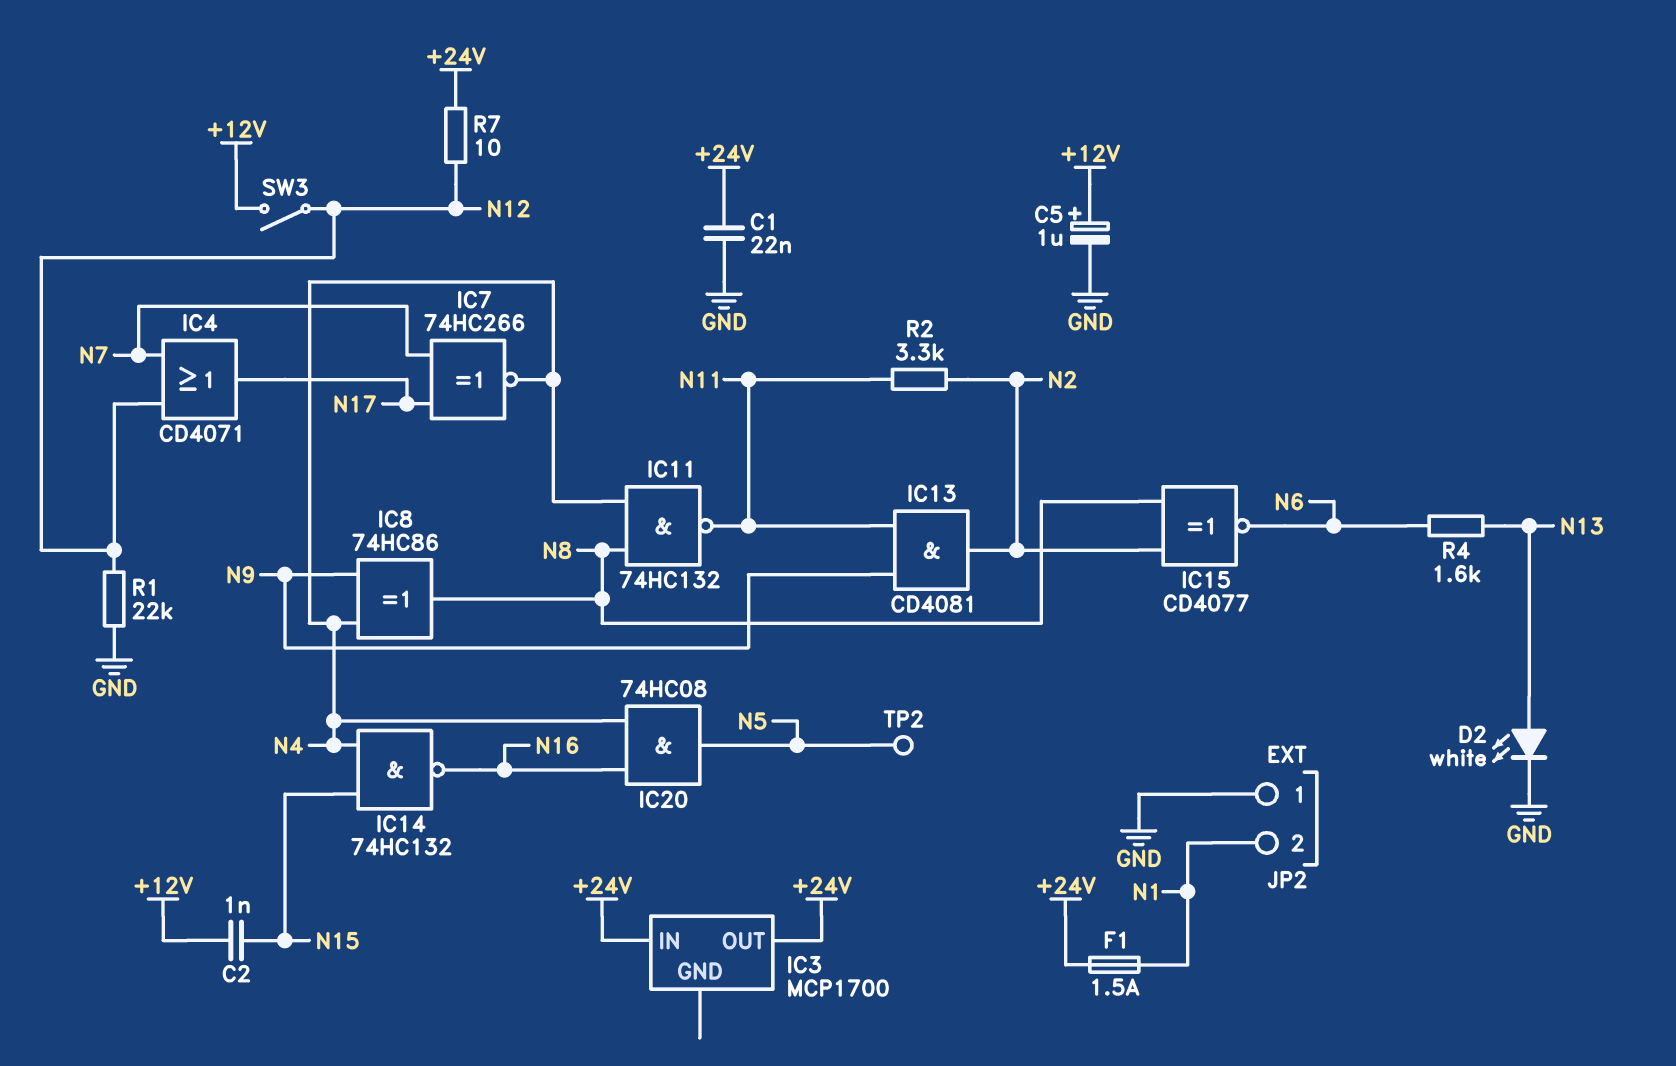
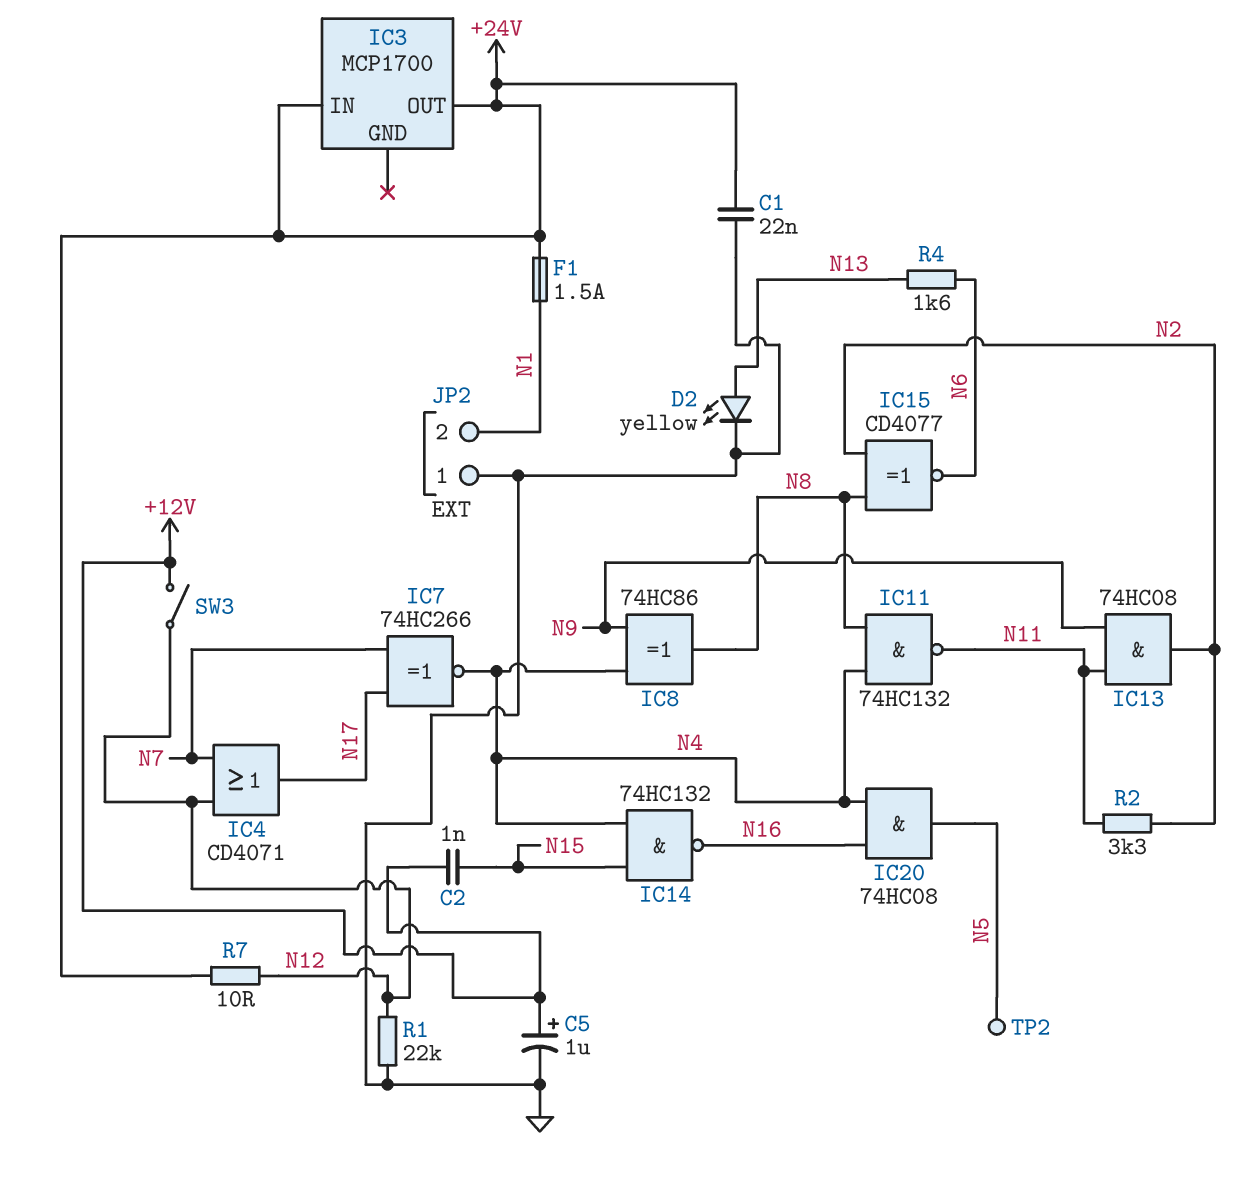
D2: LED white (A N13, K GND) -> LED yellow (A N13, K GND)
IC13: AND CD4081 (in N9, in N11, out N2) -> AND 74HC08 (in N9, in N11, out N2)

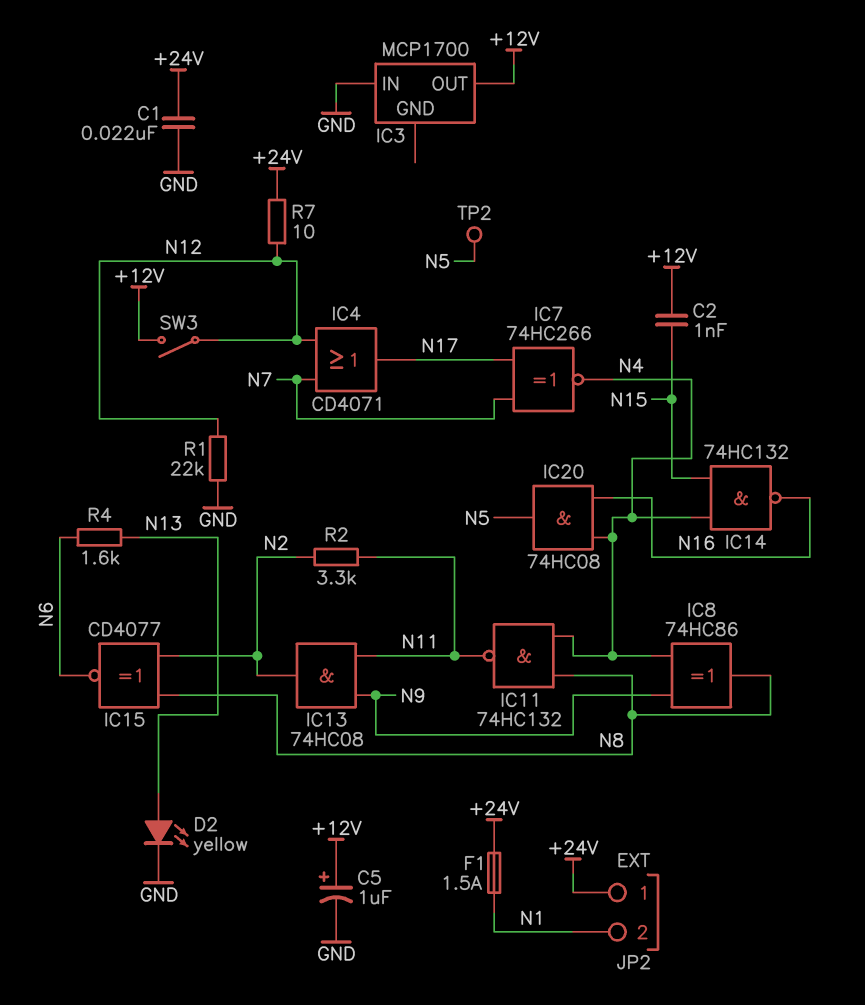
IC3 pin IN: +24V -> GND
IC3 pin OUT: +24V -> +12V
JP2 pin 1: GND -> +24V

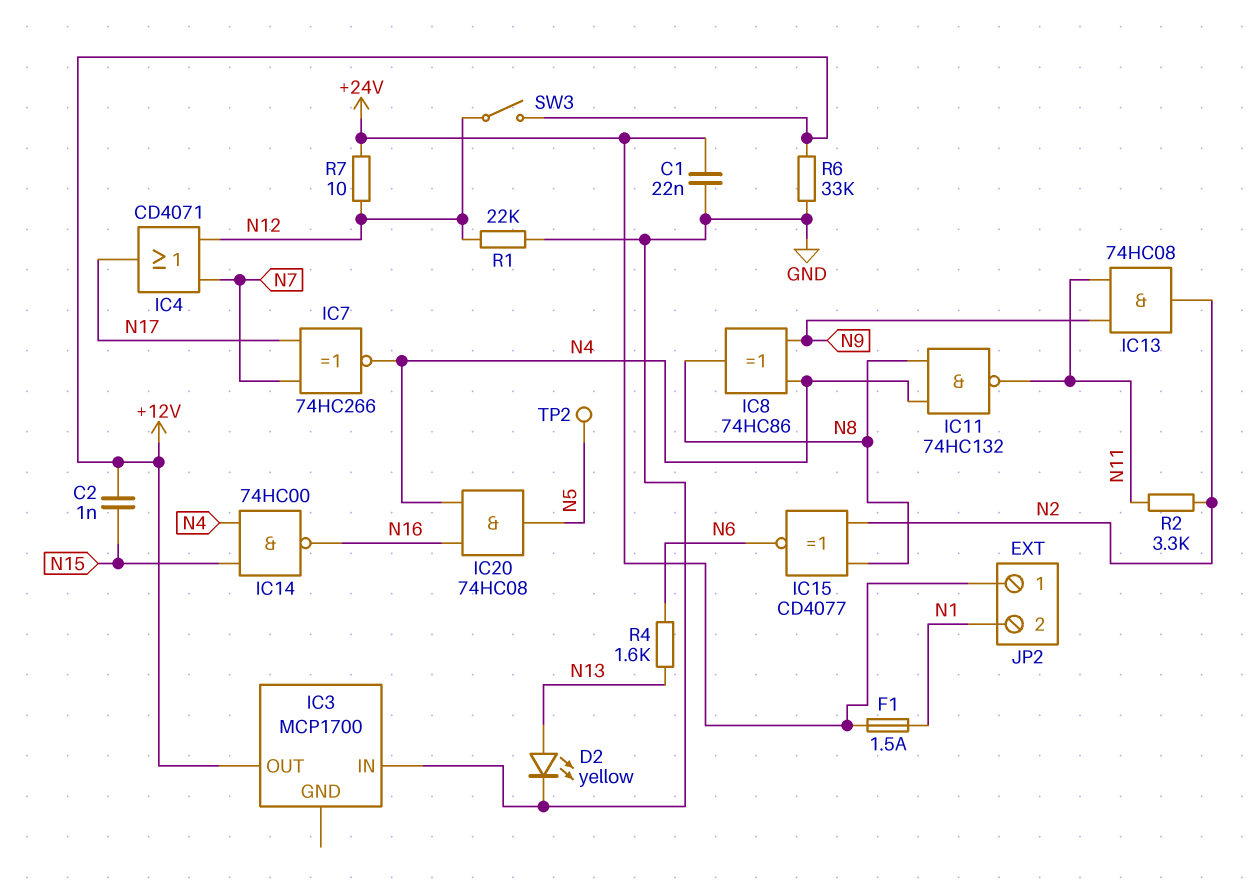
C5: 1uF (plus +12V, minus GND) -> none
IC14: NAND 74HC132 (in N4, in N15, out N16) -> NAND 74HC00 (in N4, in N15, out N16)
R6: none -> 33k (+12V, GND)

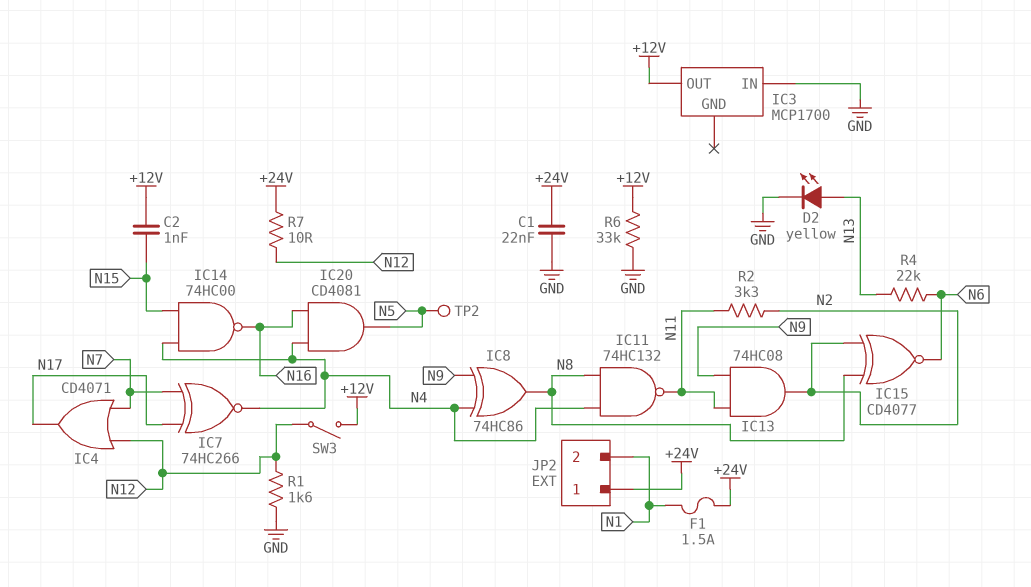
IC20: AND 74HC08 (in N4, in N16, out N5) -> AND CD4081 (in N4, in N16, out N5)
R1: 22k (GND, N12) -> 1.6k (GND, N12)
R4: 1.6k (N6, N13) -> 22k (N6, N13)

